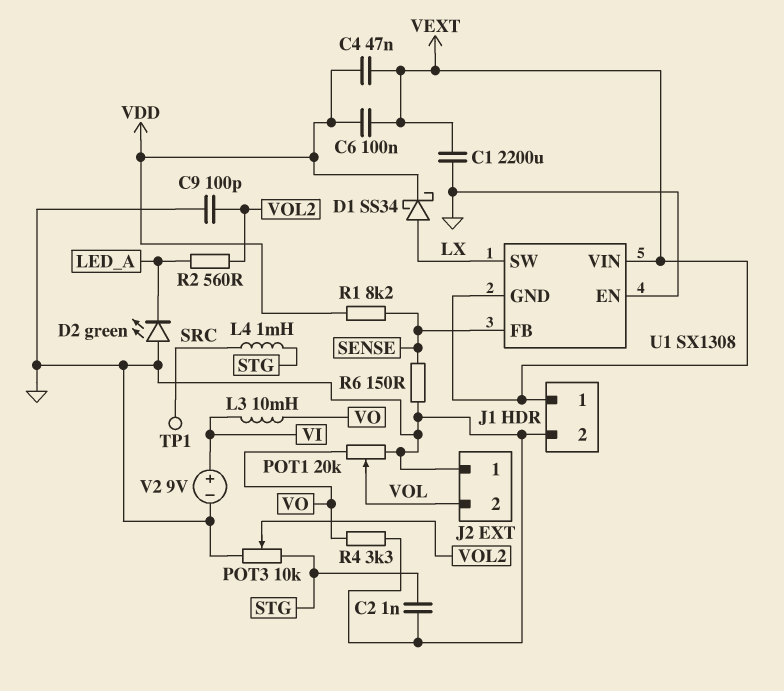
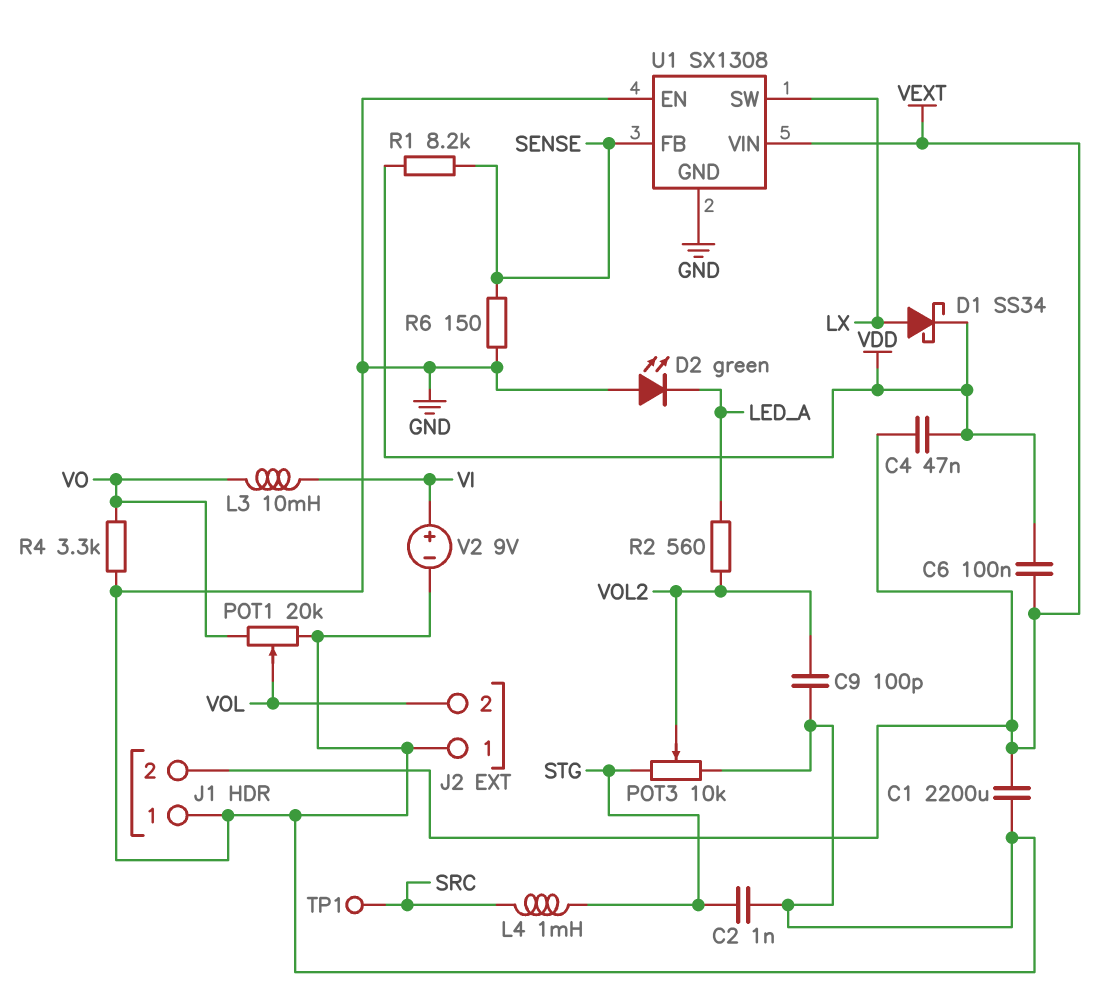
J1 pin 1: VEXT -> GND
J1 pin 2: GND -> VEXT
U1 pin GND: VEXT -> GND

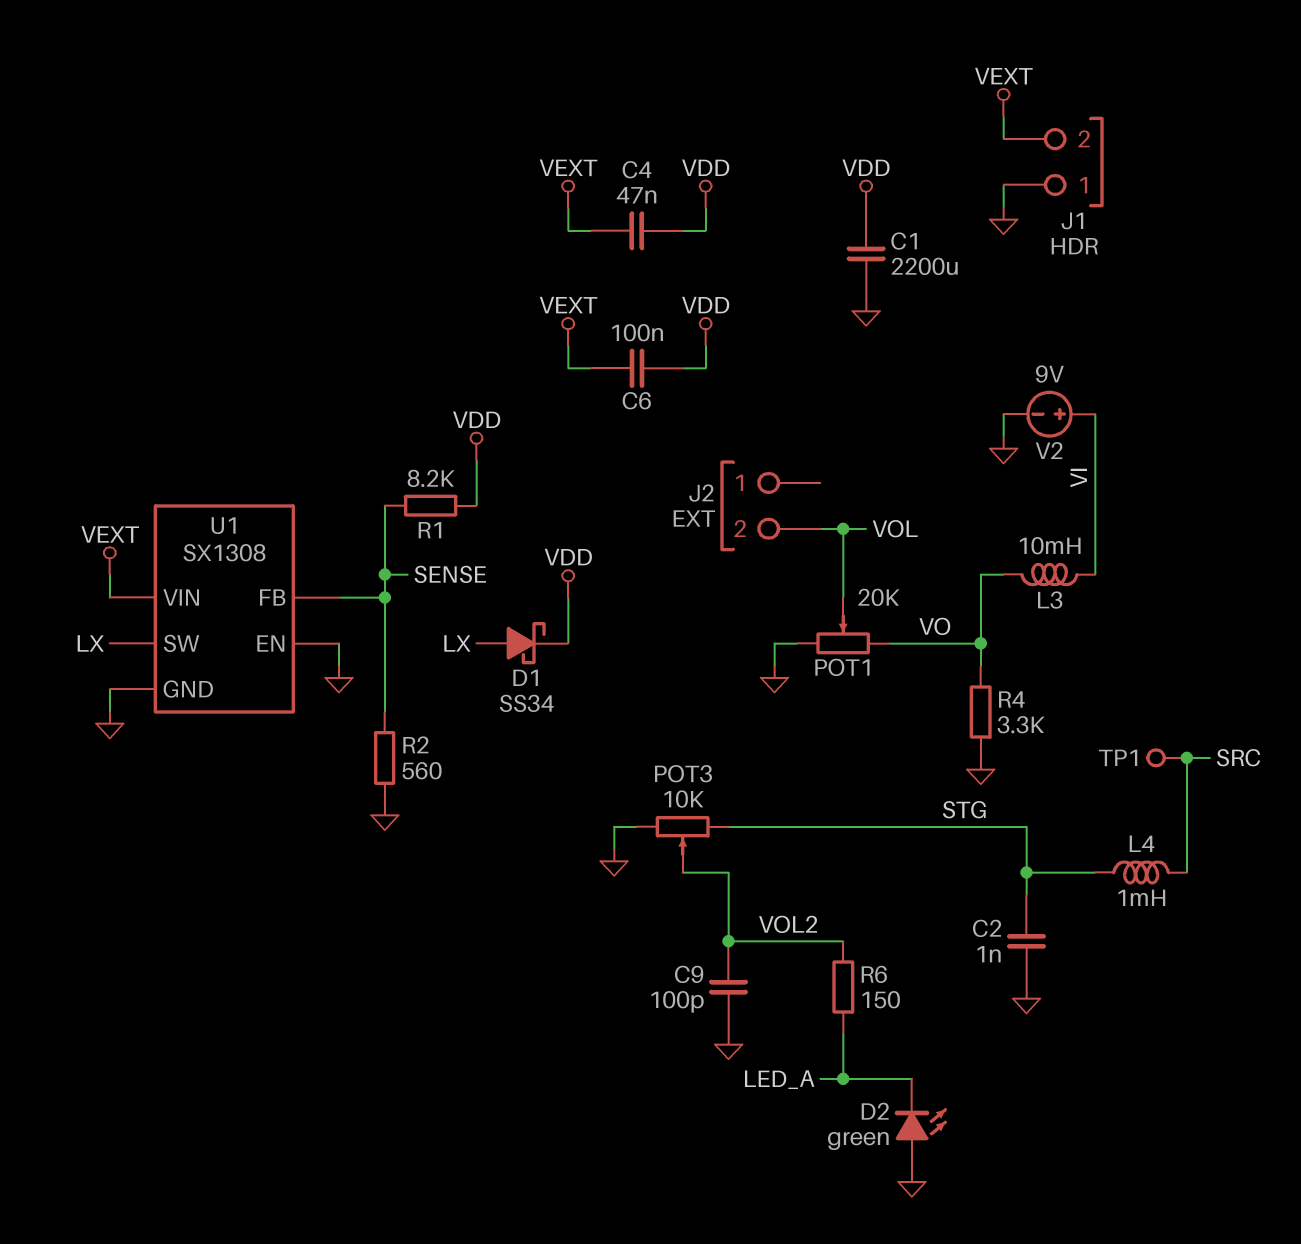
C1: 2200uF (GND, VEXT) -> 2200uF (GND, VDD)
J2 pin 1: GND -> none
R2: 560 (LED_A, VOL2) -> 560 (GND, SENSE)
R6: 150 (GND, SENSE) -> 150 (LED_A, VOL2)

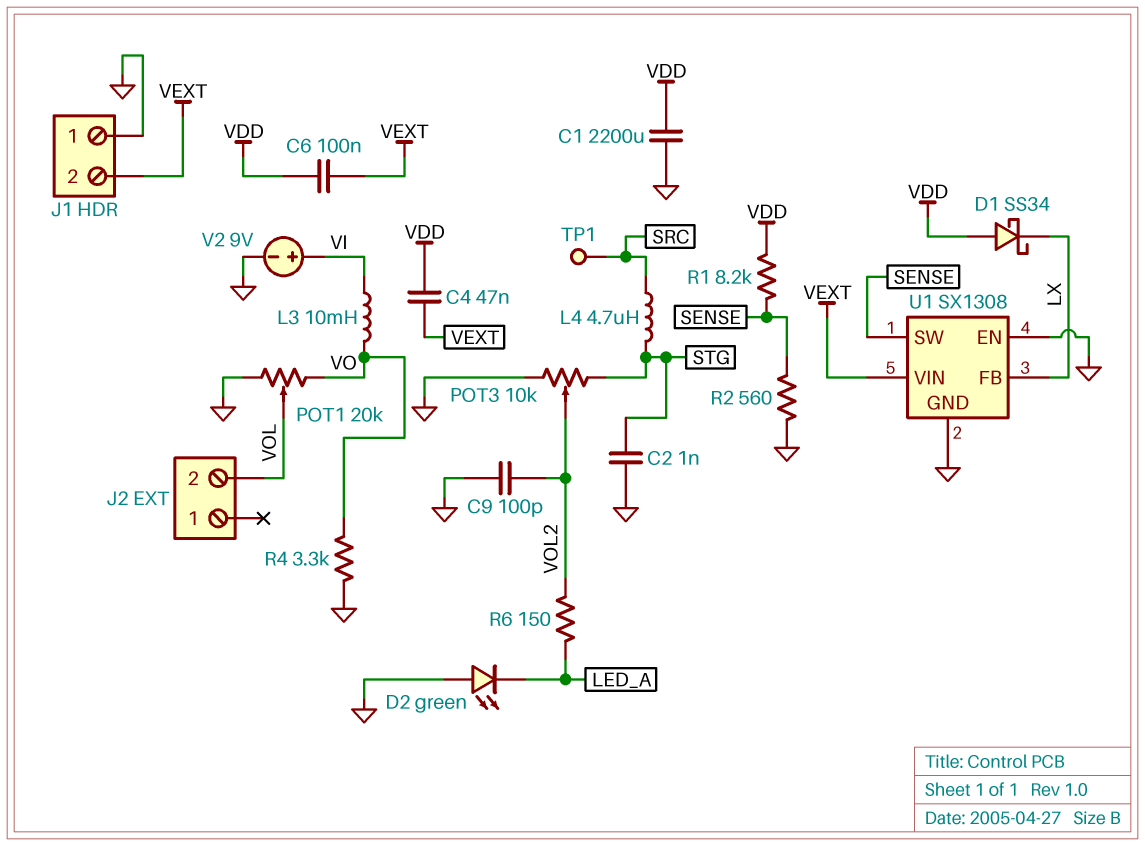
D1: schottky SS34 (A LX, K VDD) -> schottky SS34 (A VDD, K LX)
L4: 1mH (SRC, STG) -> 4.7uH (SRC, STG)
U1 pin FB: SENSE -> LX
U1 pin SW: LX -> SENSE

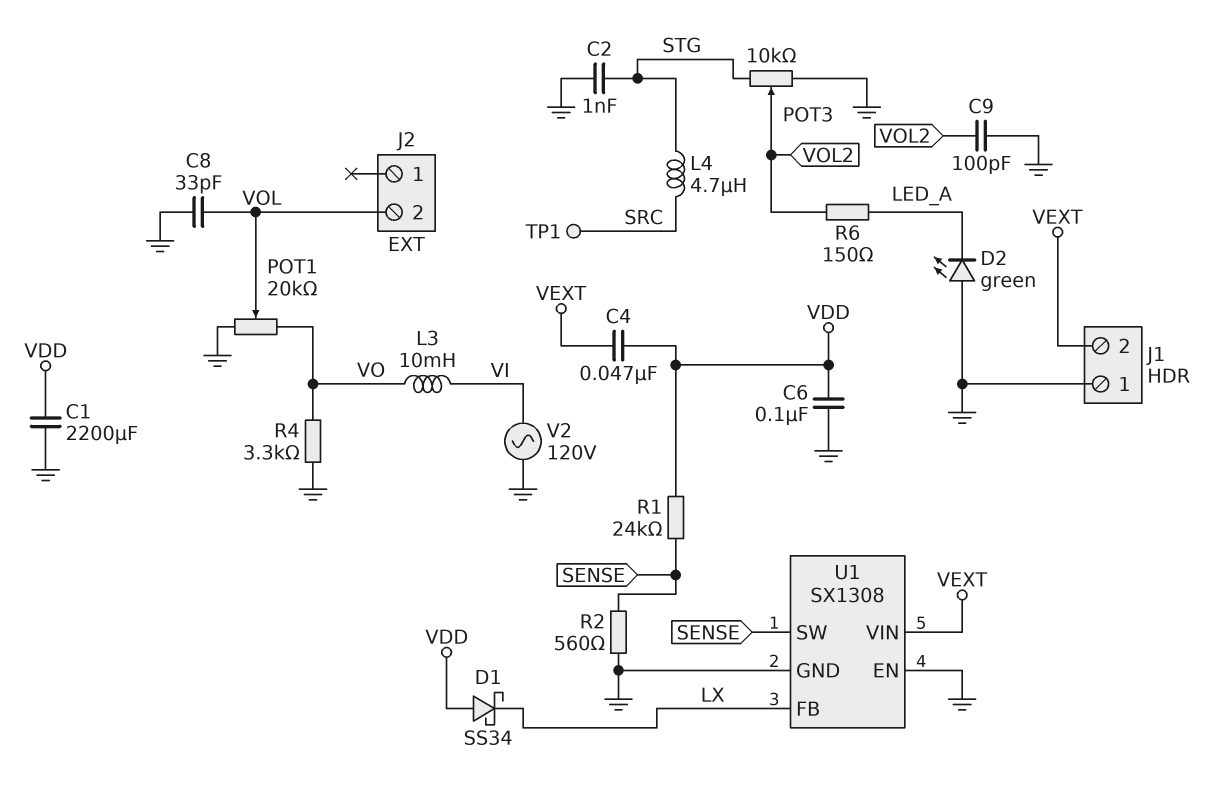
C6: 100nF (VDD, VEXT) -> 100nF (GND, VDD)
C8: none -> 33pF (GND, VOL)
R1: 8.2k (SENSE, VDD) -> 24k (SENSE, VDD)
V2: 9V (plus VI, minus GND) -> AC 120V (GND, VI)

